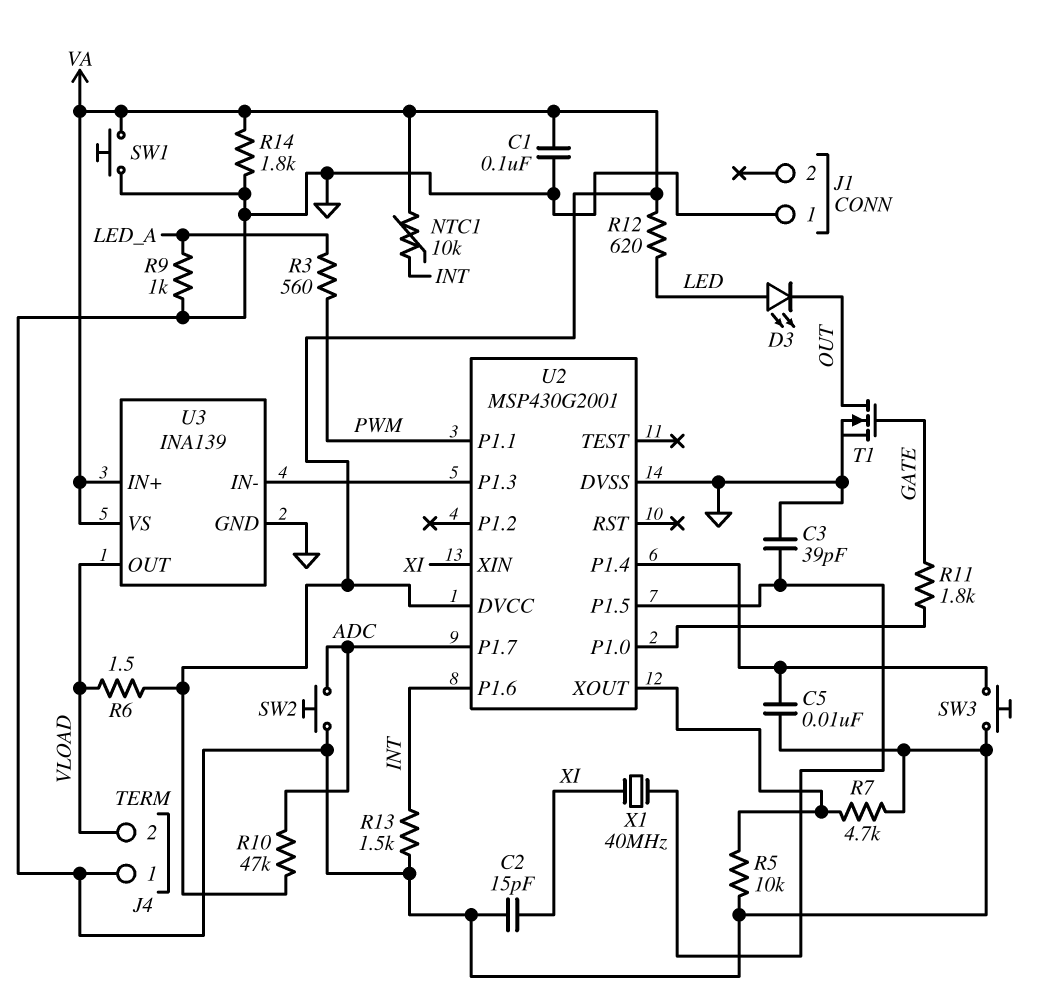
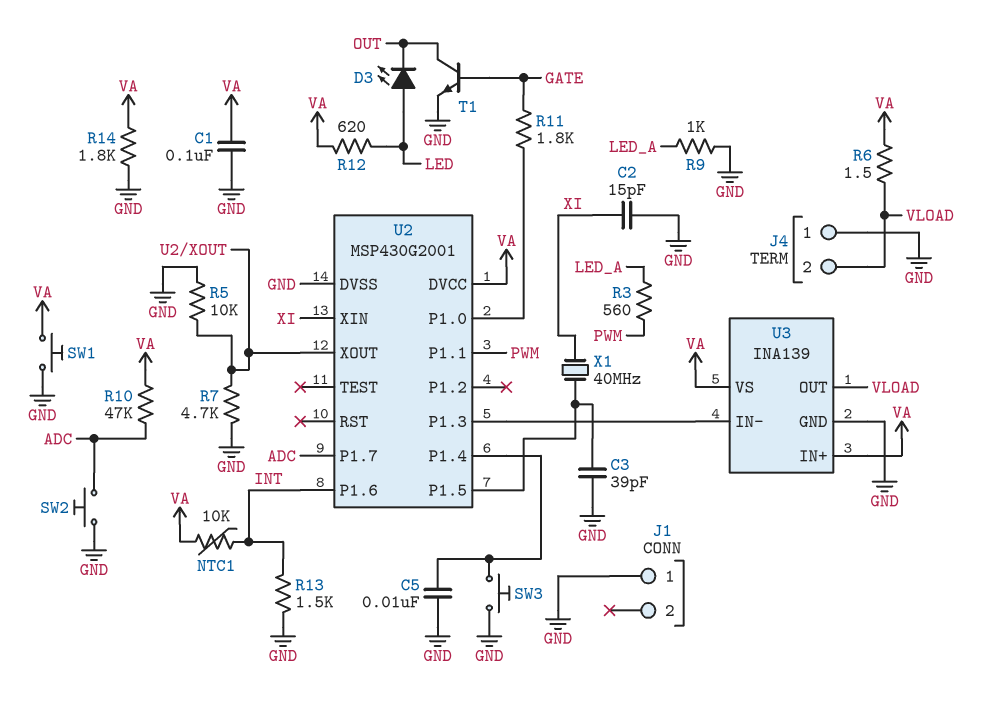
T1: NMOS (G GATE, D OUT, S GND) -> NPN (B GATE, C OUT, E GND)

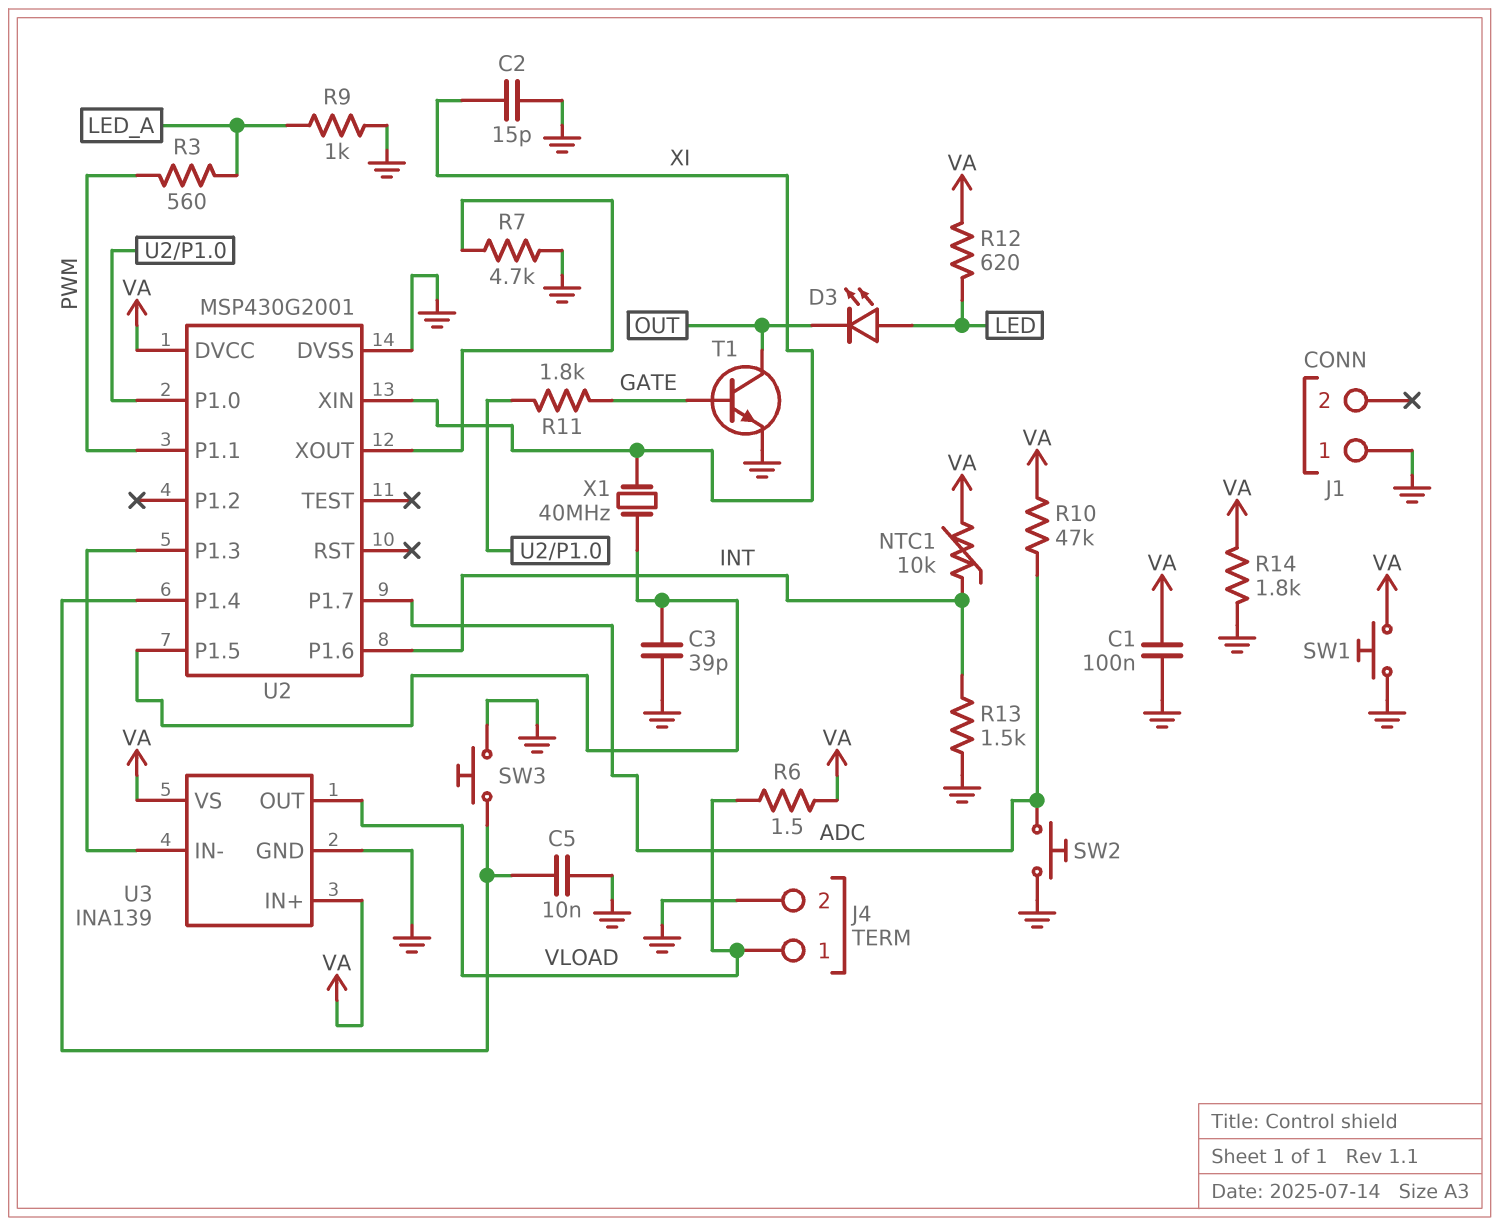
J4 pin 1: GND -> VLOAD
J4 pin 2: VLOAD -> GND
R5: 10k (GND, U2/XOUT) -> none

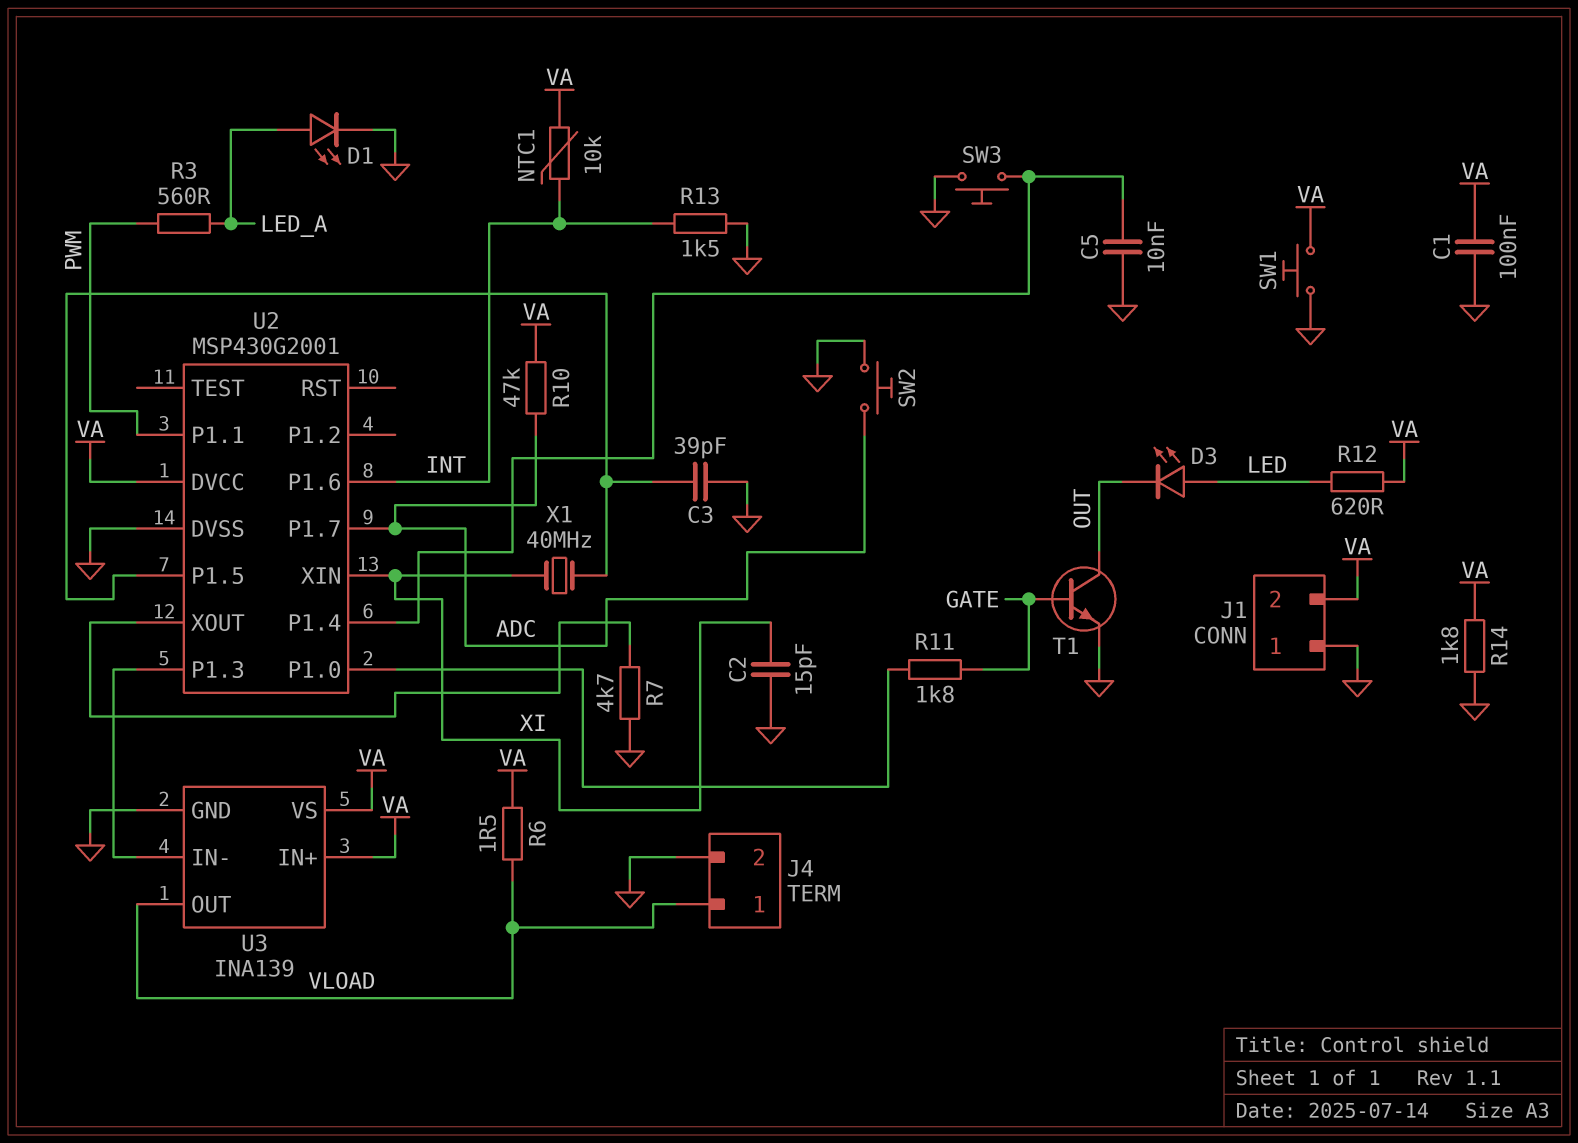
D1: none -> LED (A LED_A, K GND)
J1 pin 2: none -> VA
R9: 1k (GND, LED_A) -> none

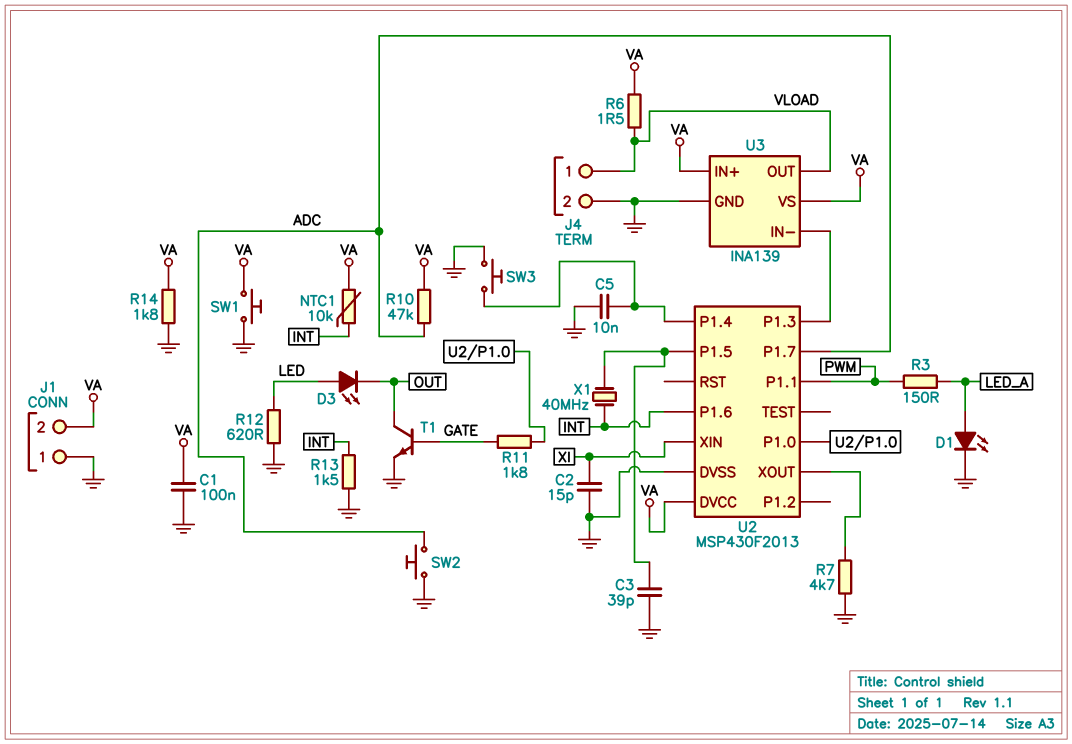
R3: 560 (LED_A, PWM) -> 150 (LED_A, PWM)
R12: 620 (LED, VA) -> 620 (GND, LED)
U2: MSP430G2001 -> MSP430F2013
X1: 40MHz (U2/P1.5, XI) -> 40MHz (INT, U2/P1.5)

